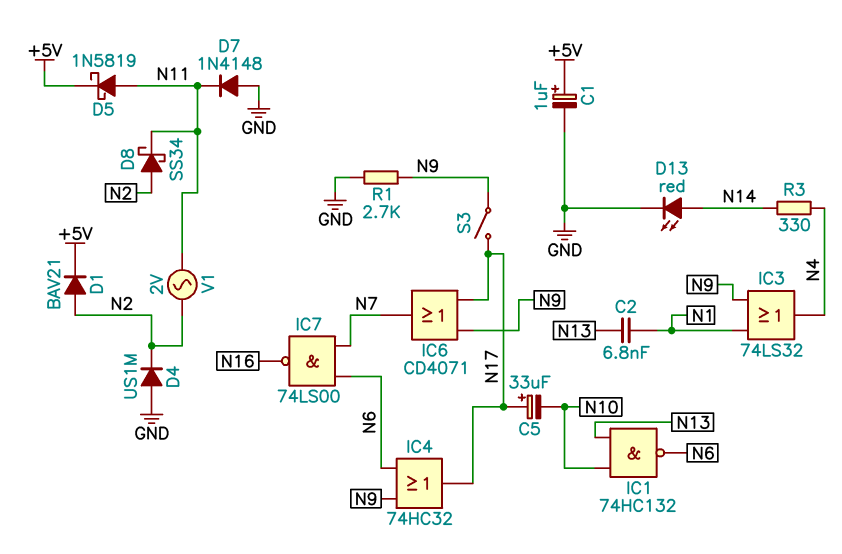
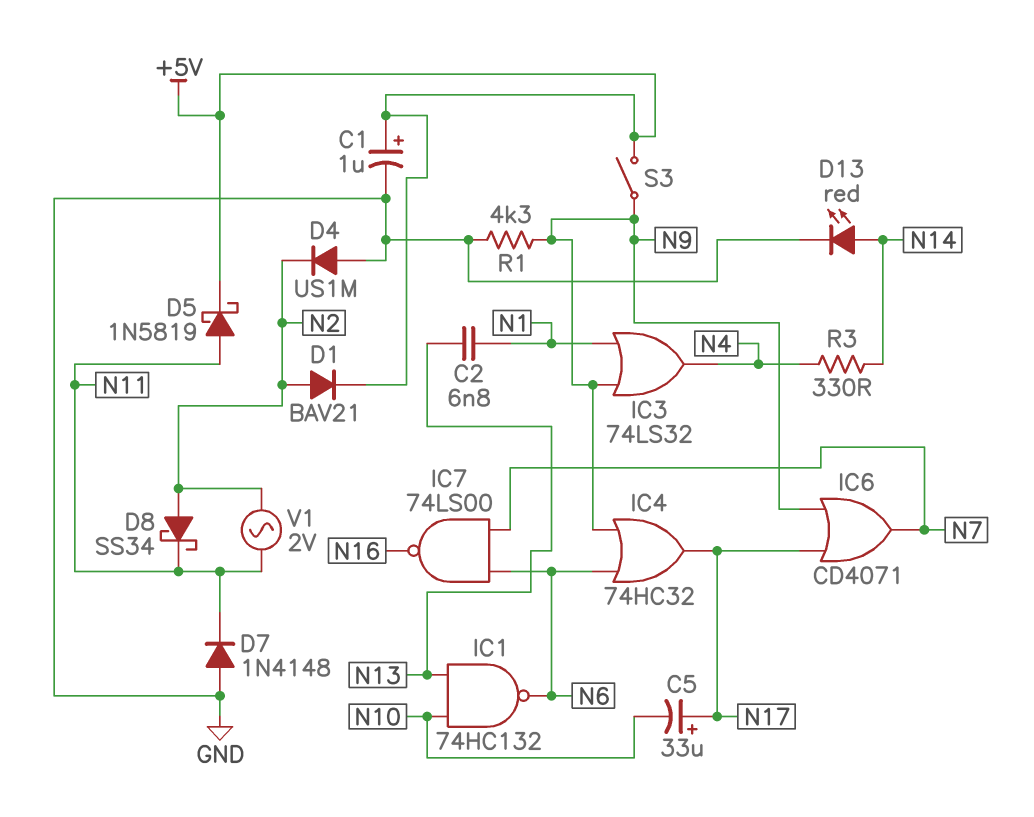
R1: 2.7k (GND, N9) -> 4.3k (GND, N9)
S3: switch (N9, N17) -> switch (+5V, N9)

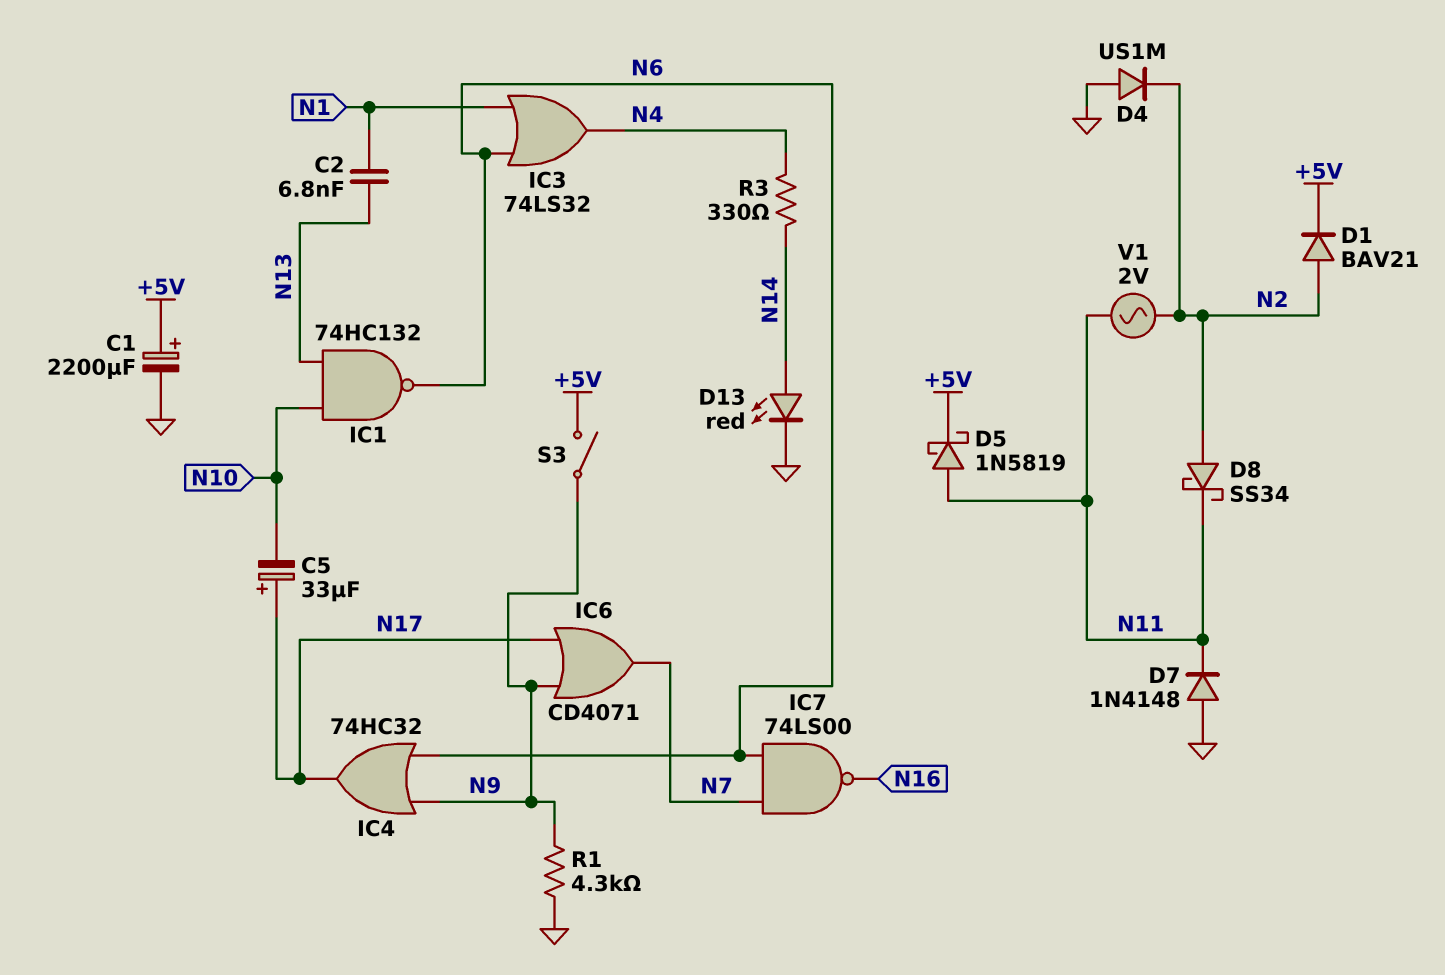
C1: 1uF (plus +5V, minus GND) -> 2200uF (plus +5V, minus GND)
IC3: OR 74LS32 (in N1, in N9, out N4) -> OR 74LS32 (in N1, in N6, out N4)

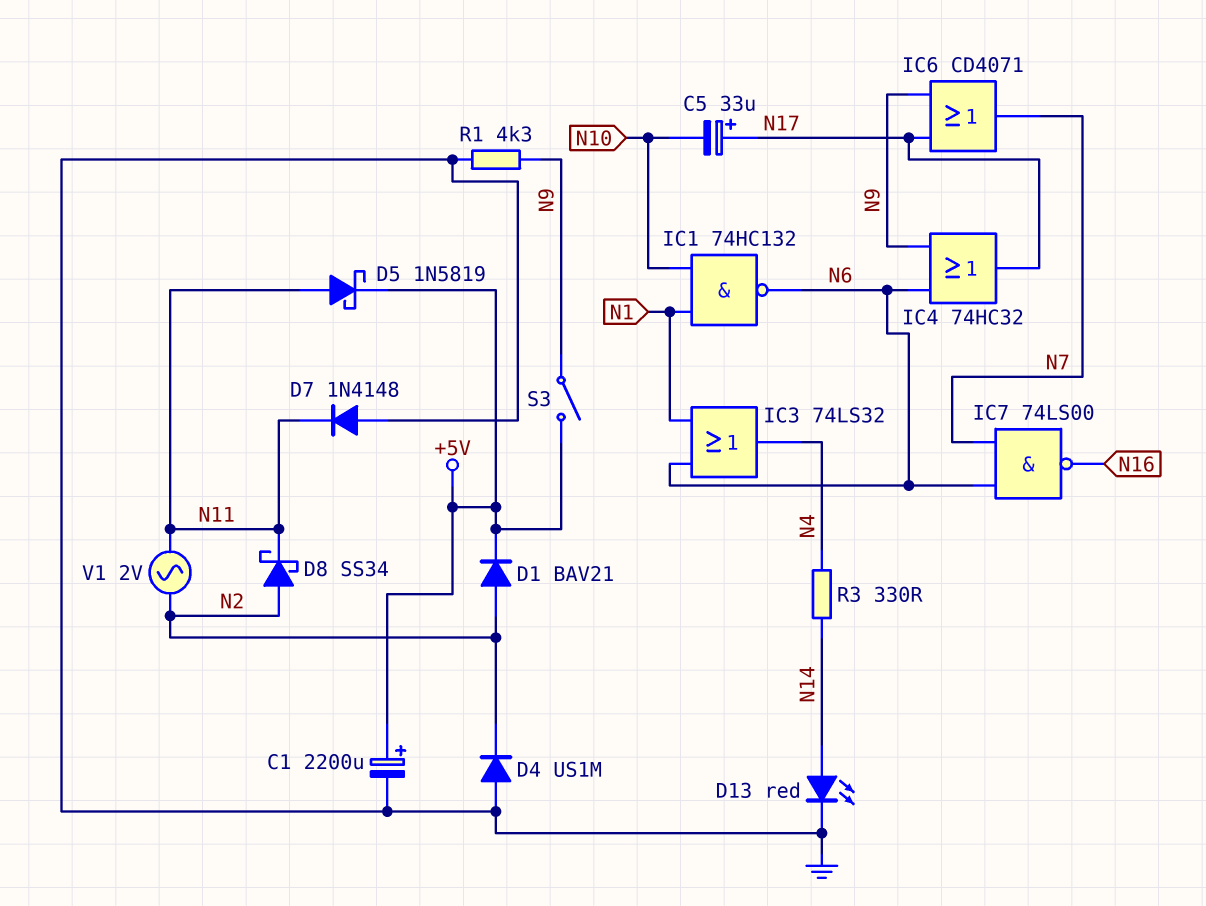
C2: 6.8nF (N1, N13) -> none
IC1: NAND 74HC132 (in N10, in N13, out N6) -> NAND 74HC132 (in N1, in N10, out N6)

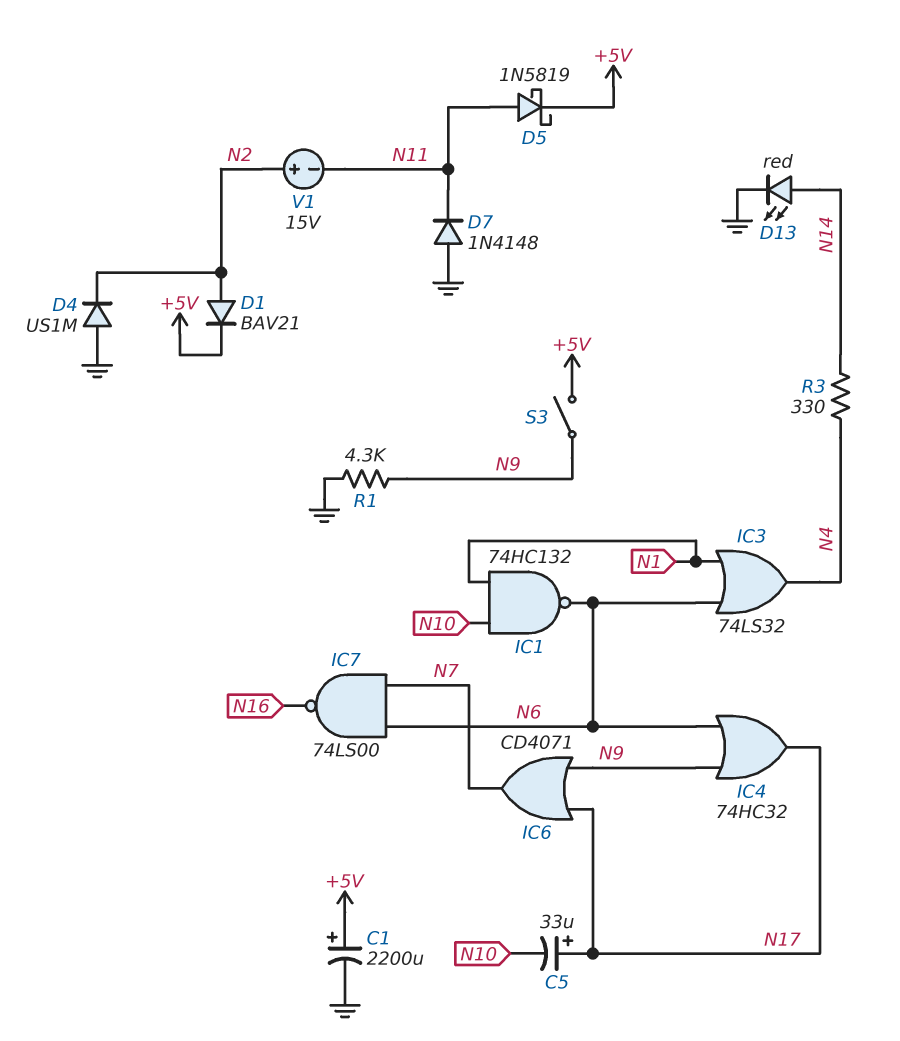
D8: schottky SS34 (A N2, K N11) -> none
V1: AC 2V (N2, N11) -> 15V (plus N2, minus N11)

